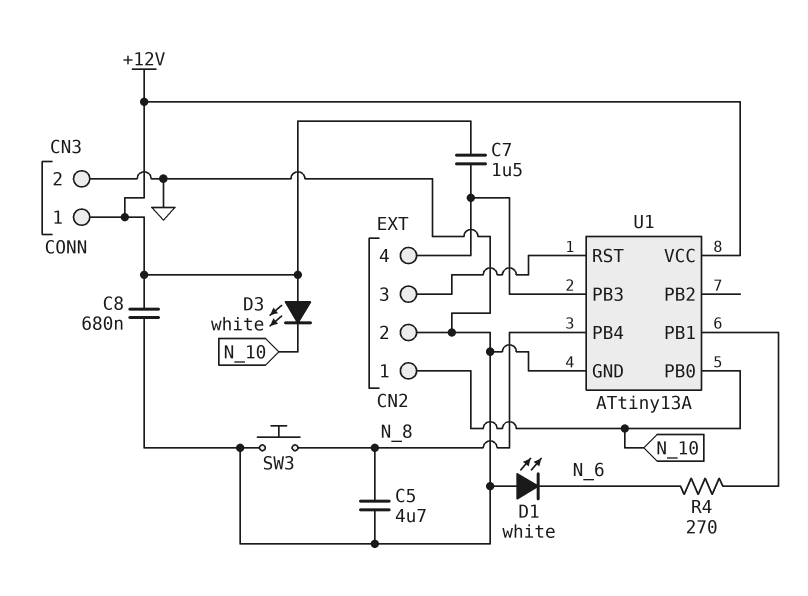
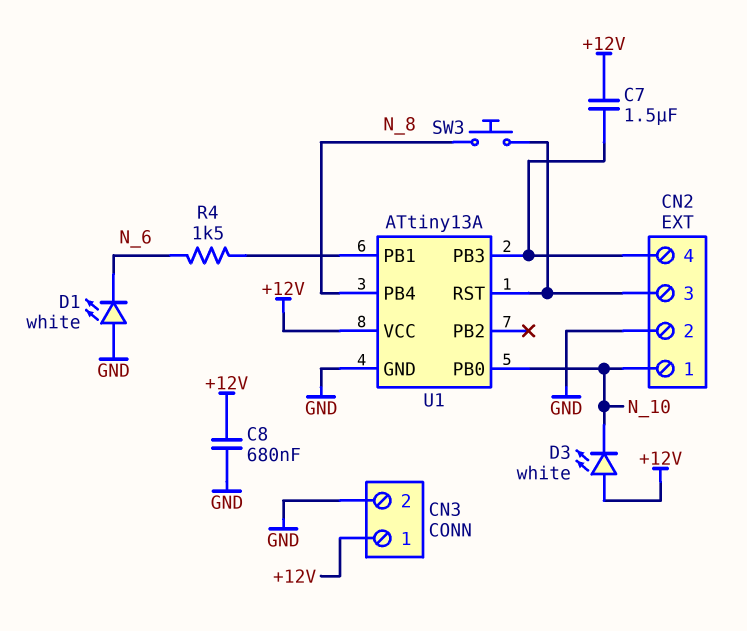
C5: 4.7uF (GND, N_8) -> none
R4: 270 (N_6, U1/PB1) -> 1.5k (N_6, U1/PB1)
SW3: button (GND, N_8) -> button (CN2/3, N_8)

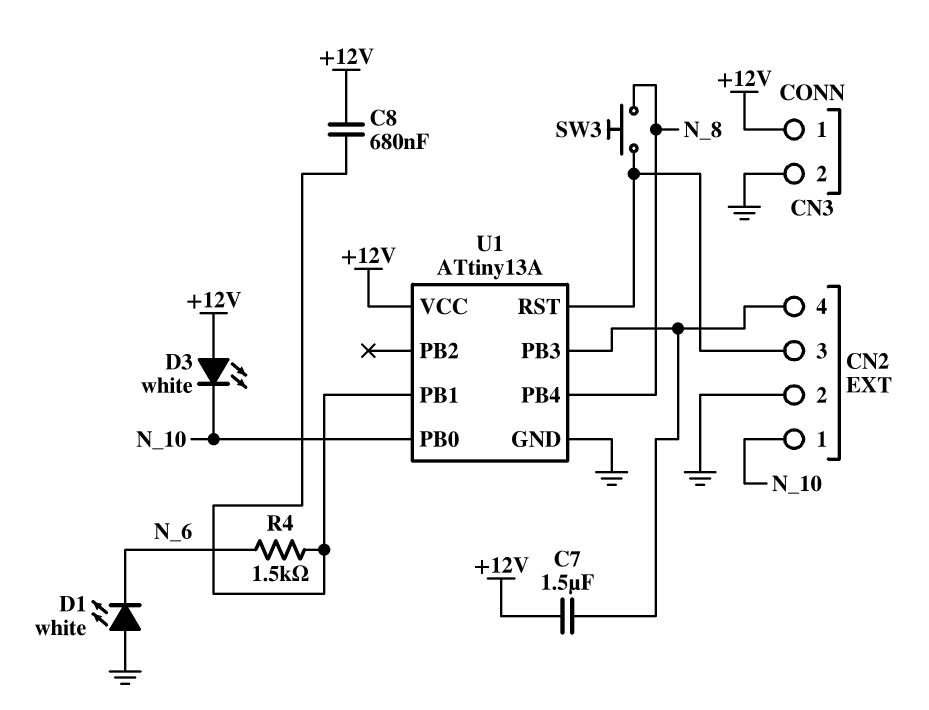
C8: 680nF (+12V, GND) -> 680nF (+12V, U1/PB1)

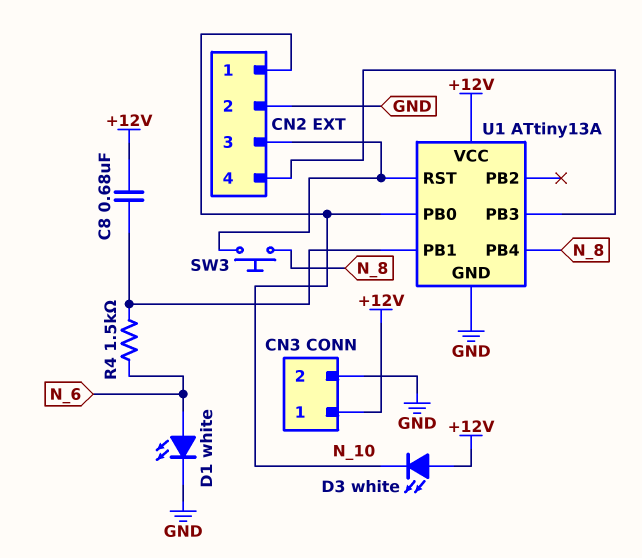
C7: 1.5uF (+12V, CN2/4) -> none
D1: LED white (A GND, K N_6) -> LED white (A N_6, K GND)

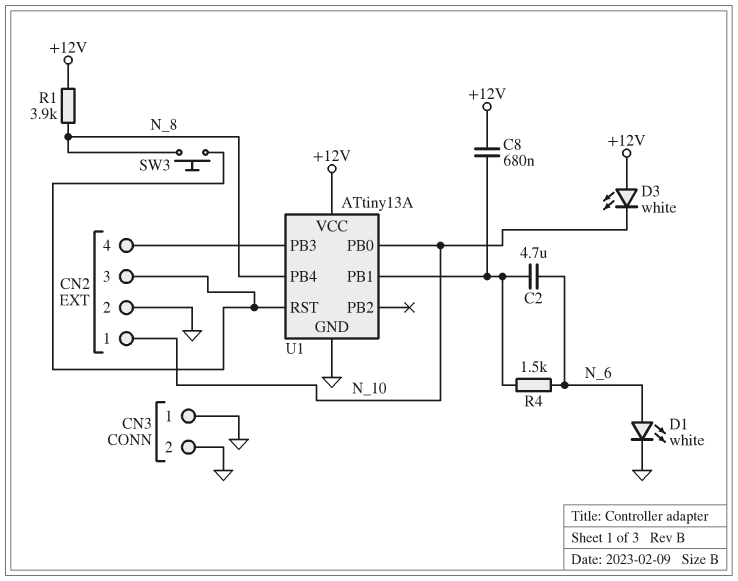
C2: none -> 4.7uF (N_6, U1/PB1)
CN3 pin 1: +12V -> GND
R1: none -> 3.9k (+12V, N_8)

